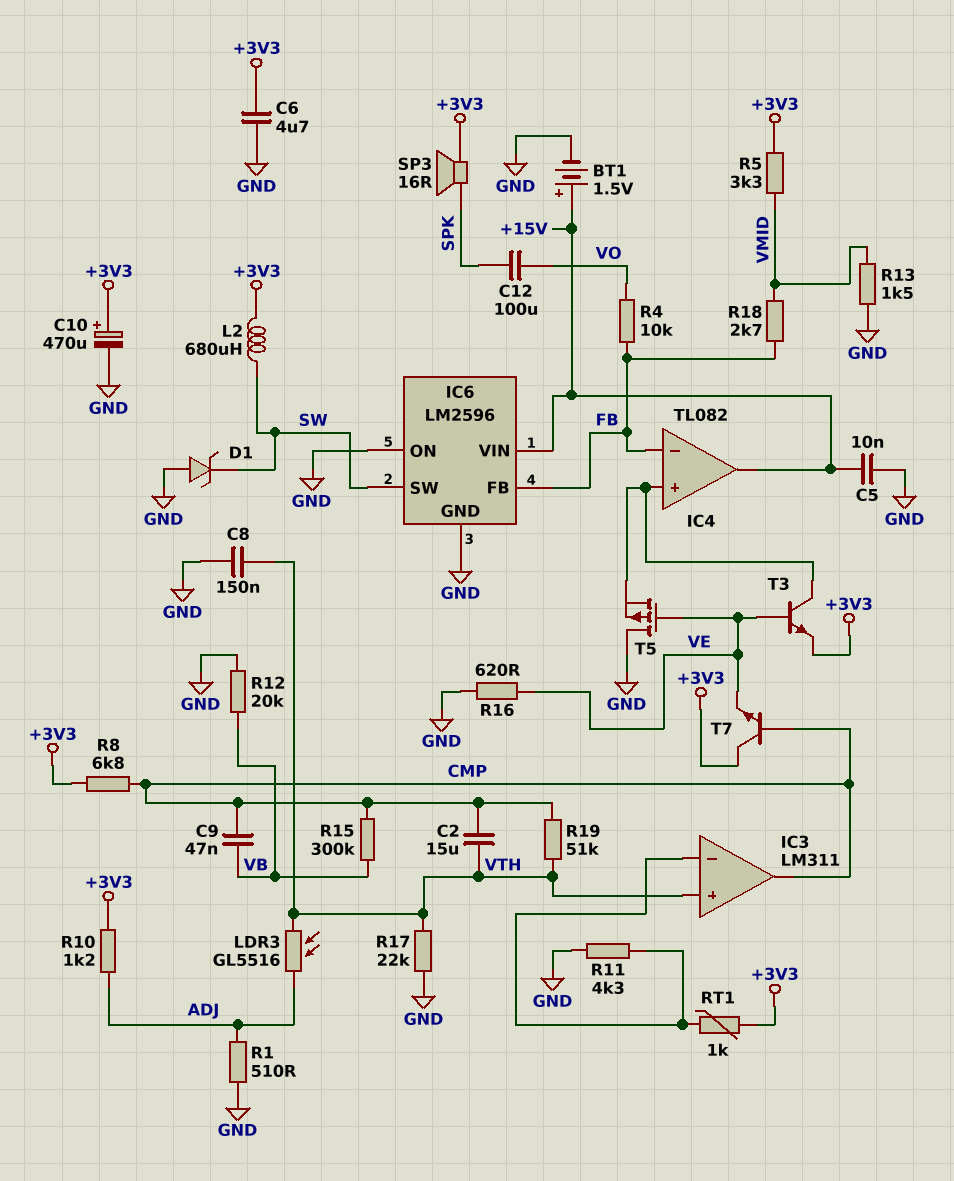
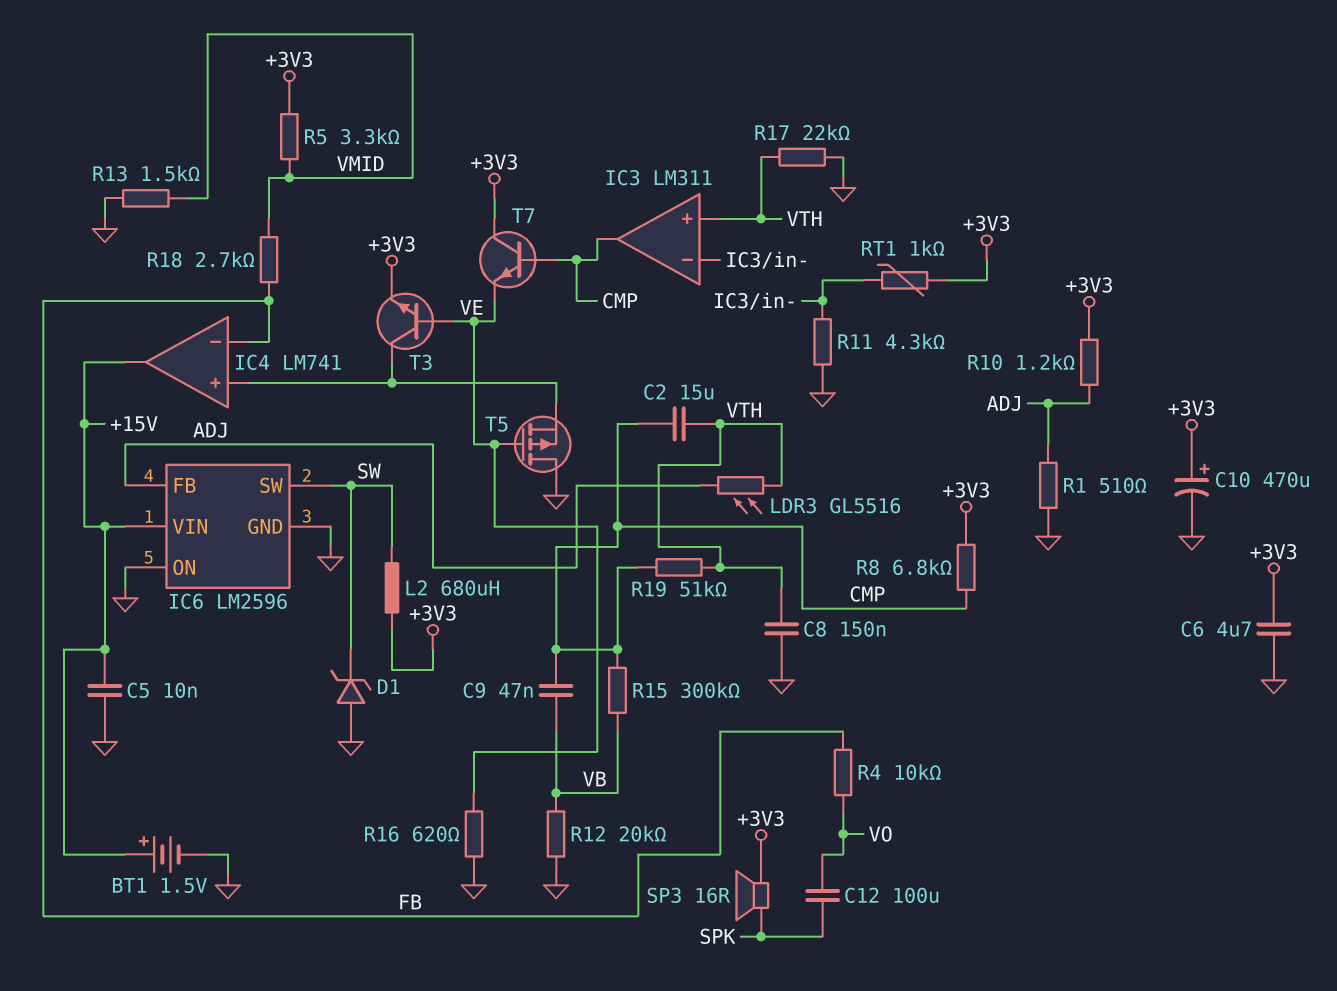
IC4: TL082 -> LM741
IC6 pin FB: FB -> ADJ

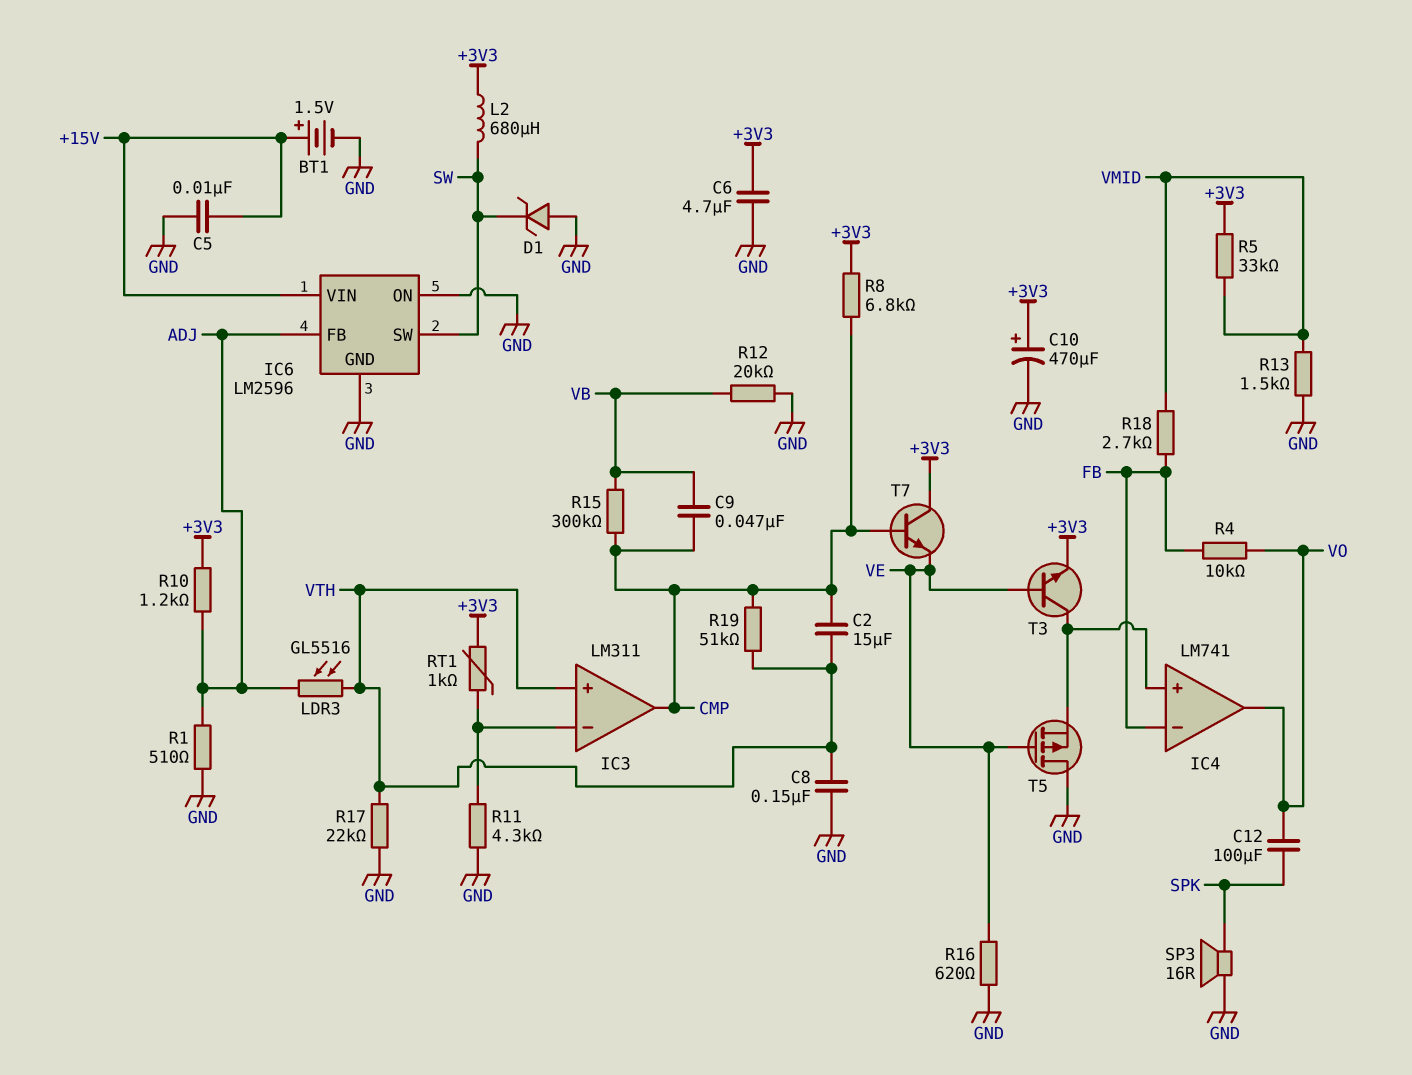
IC4 pin out: +15V -> VO
R5: 3.3k (+3V3, VMID) -> 33k (+3V3, VMID)
SP3: speaker 16R (+3V3, SPK) -> speaker 16R (GND, SPK)

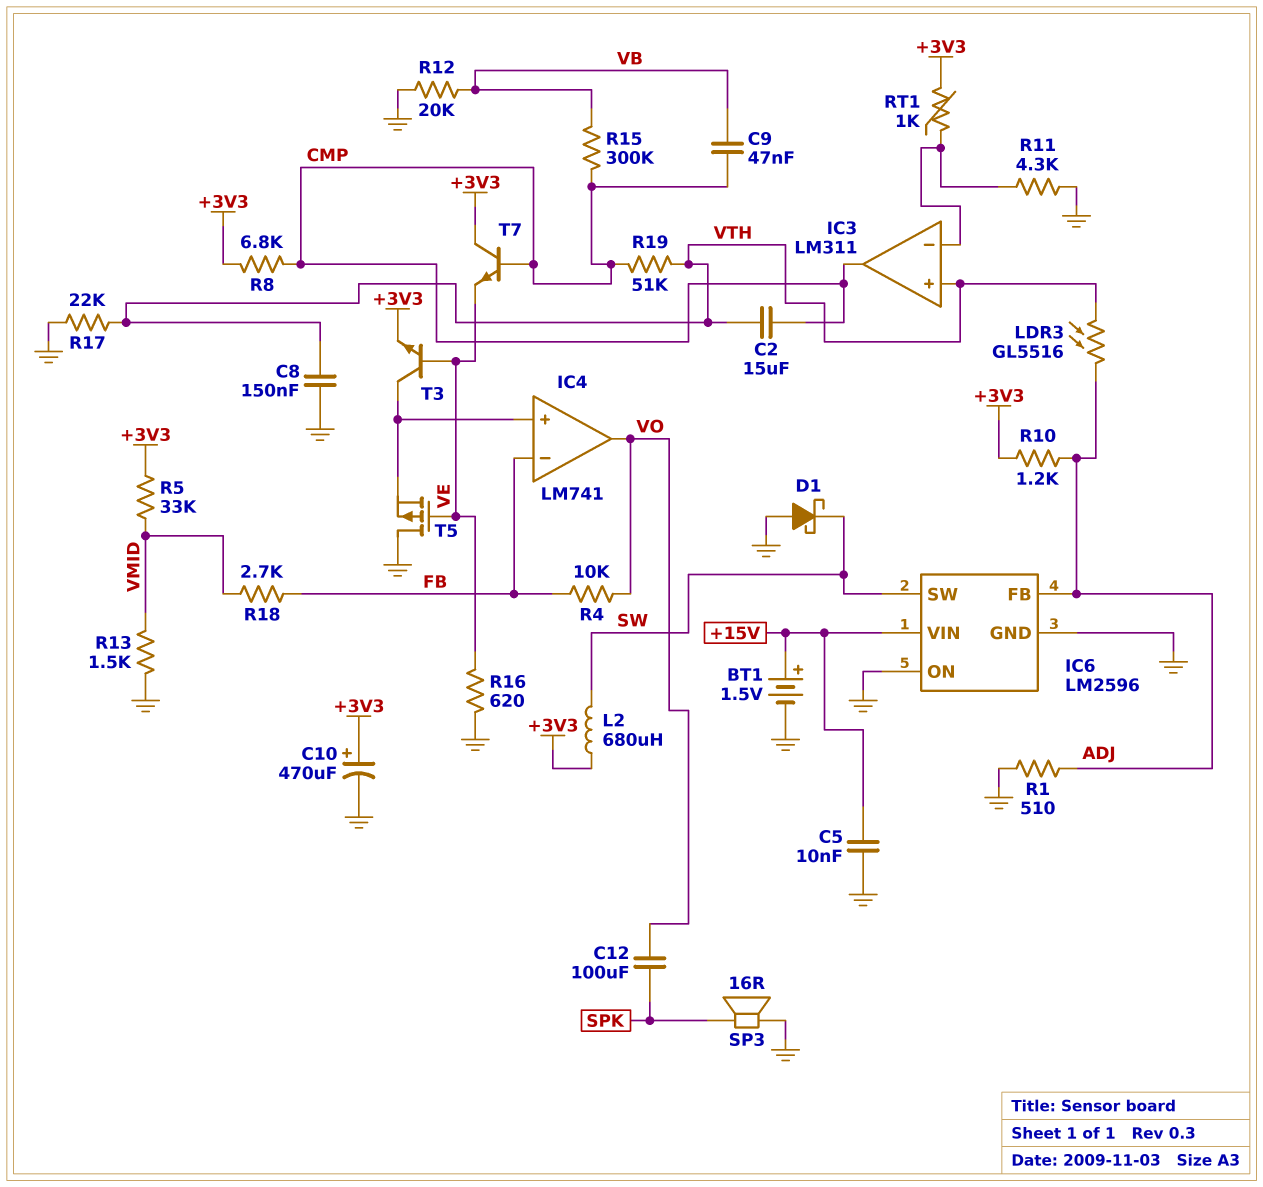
C6: 4.7uF (+3V3, GND) -> none
D1: zener (A GND, K SW) -> schottky (A GND, K SW)

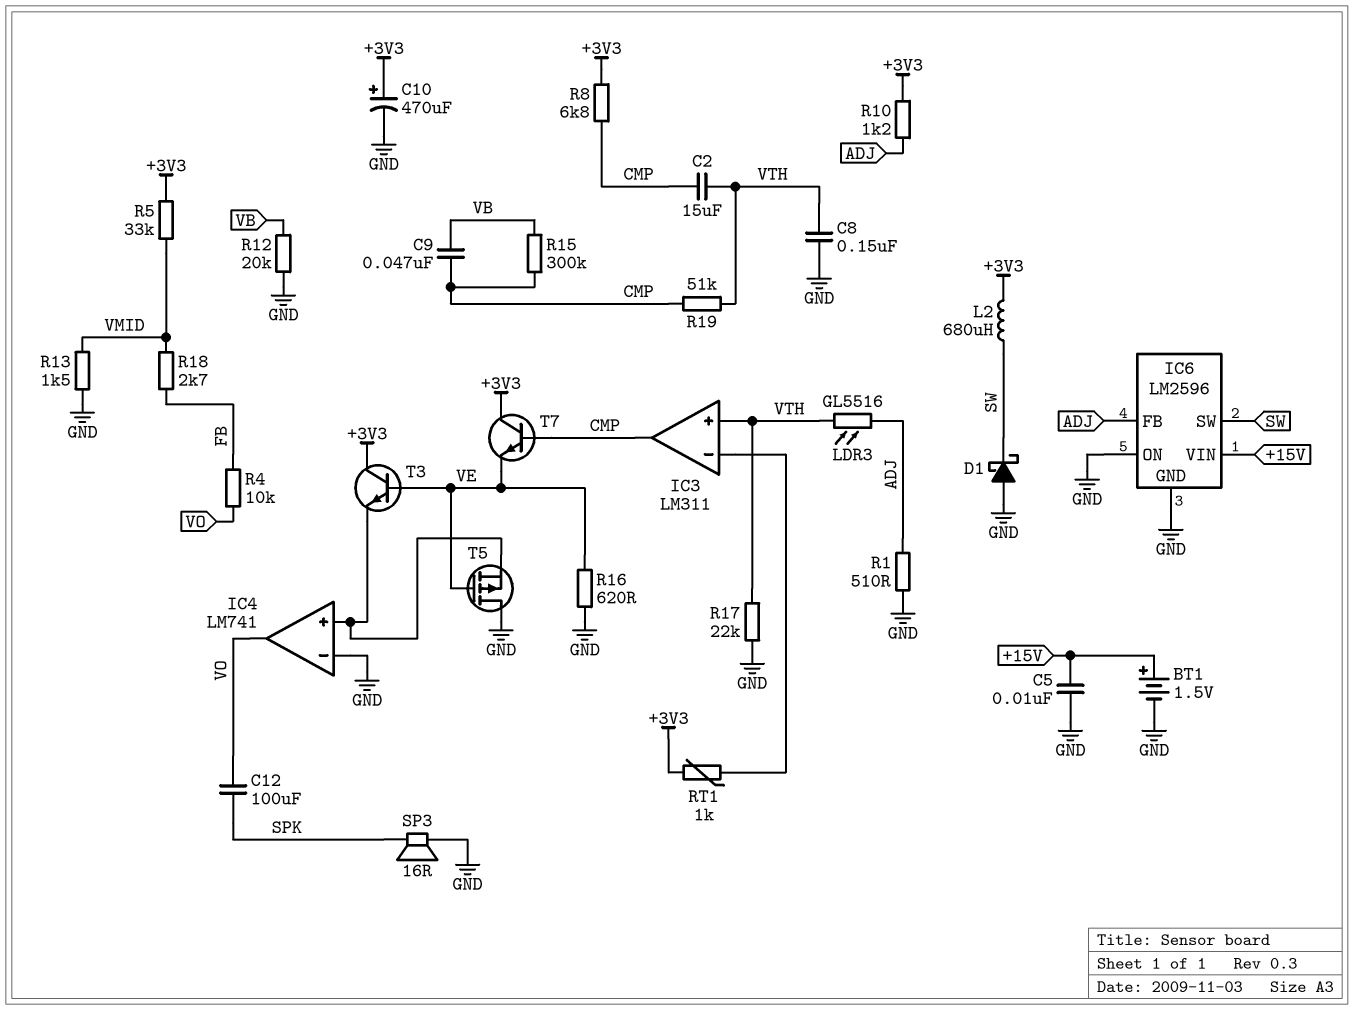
IC4 pin in-: FB -> GND
R11: 4.3k (GND, IC3/in-) -> none
T3: NPN (B VE, C IC4/in+, E +3V3) -> NPN (B VE, C +3V3, E IC4/in+)

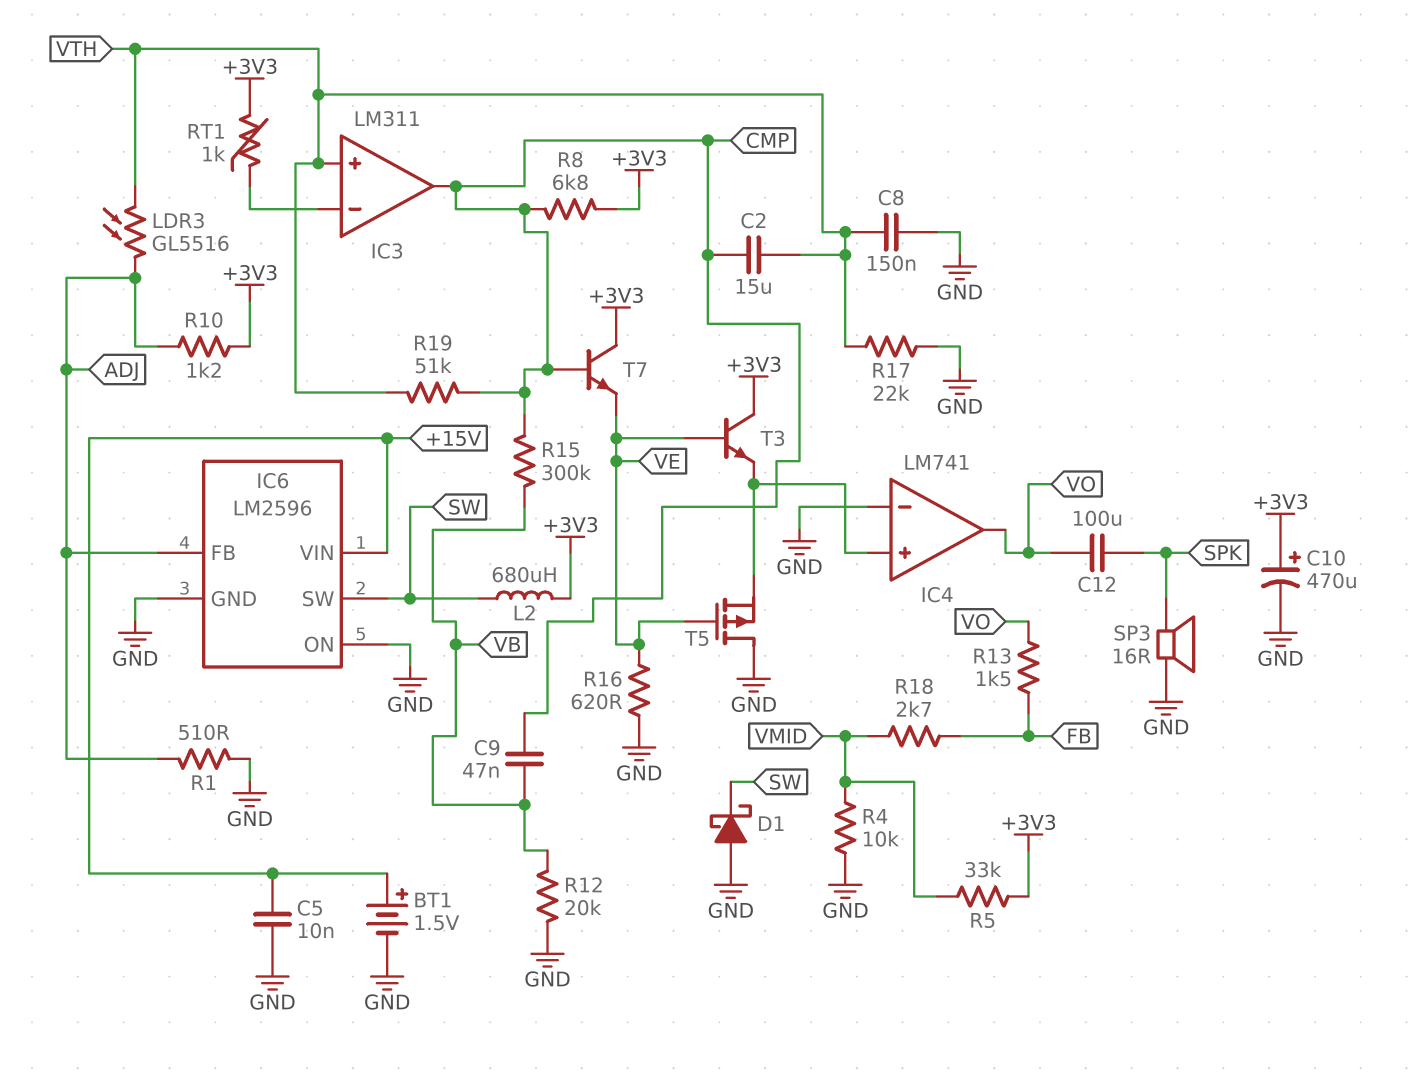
R4: 10k (FB, VO) -> 10k (GND, VMID)
R13: 1.5k (GND, VMID) -> 1.5k (FB, VO)

